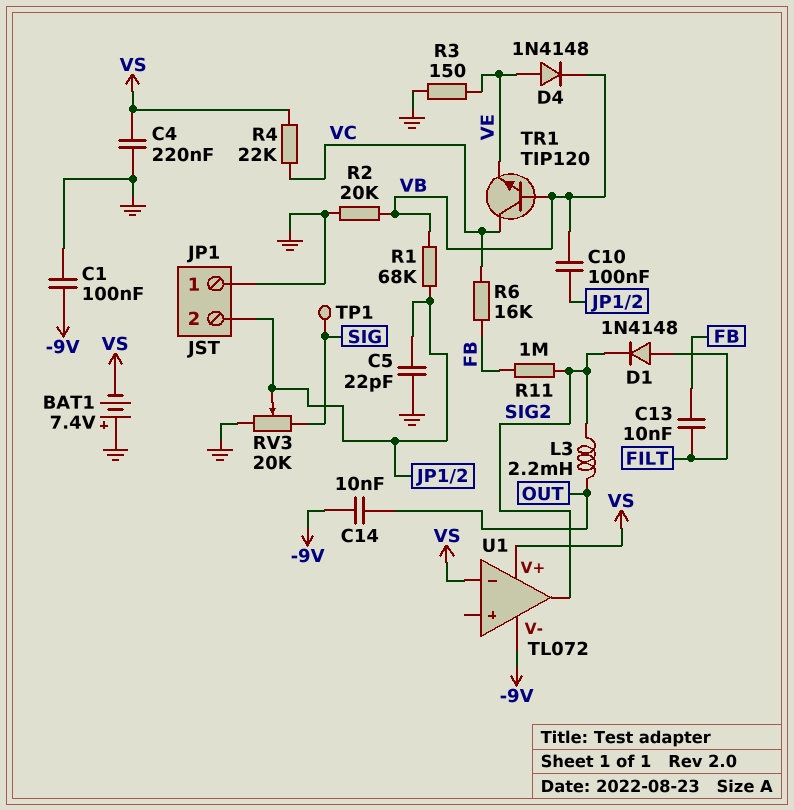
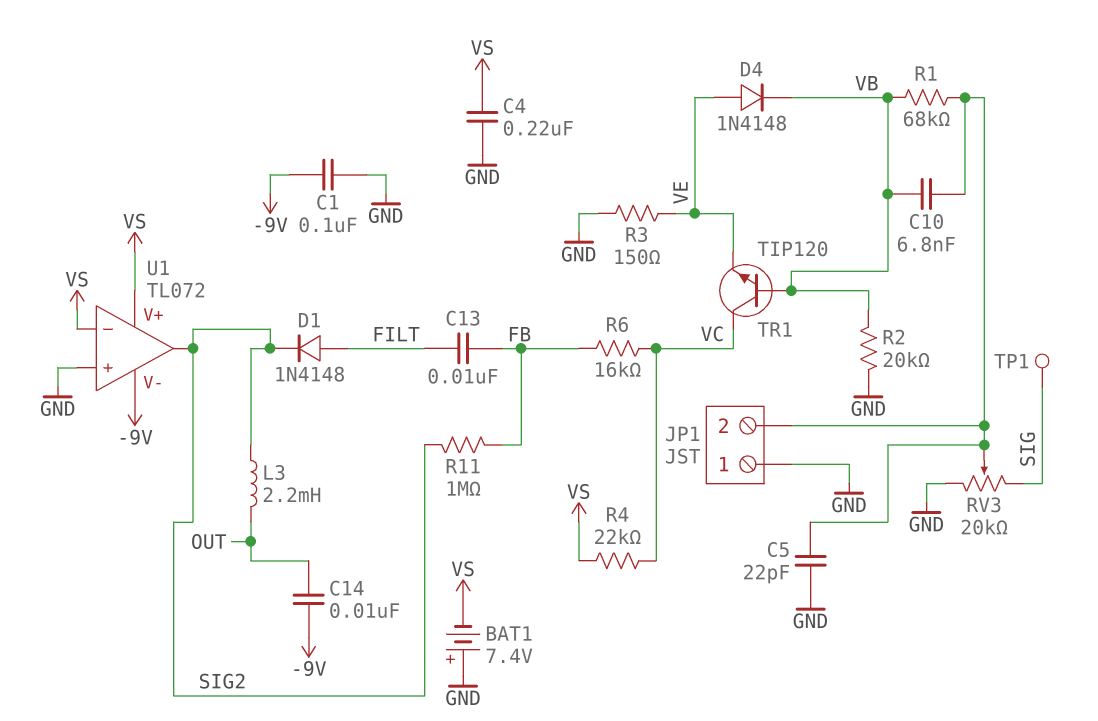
C10: 100nF (JP1/2, VB) -> 6.8nF (JP1/2, VB)
U1 pin in+: none -> GND

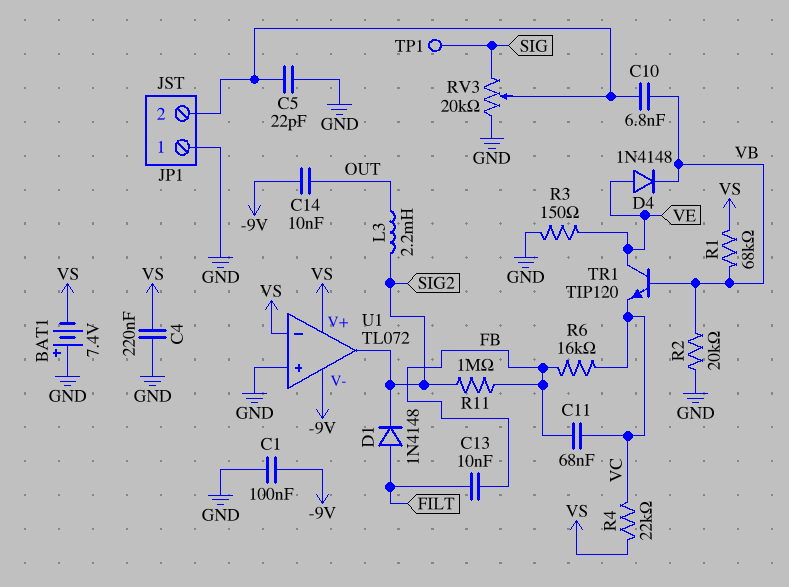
C11: none -> 68nF (FB, VC)
R1: 68k (JP1/2, VB) -> 68k (VB, VS)
TR1: NPN TIP120 (B VB, C VC, E VE) -> NPN TIP120 (B VB, C VE, E VC)

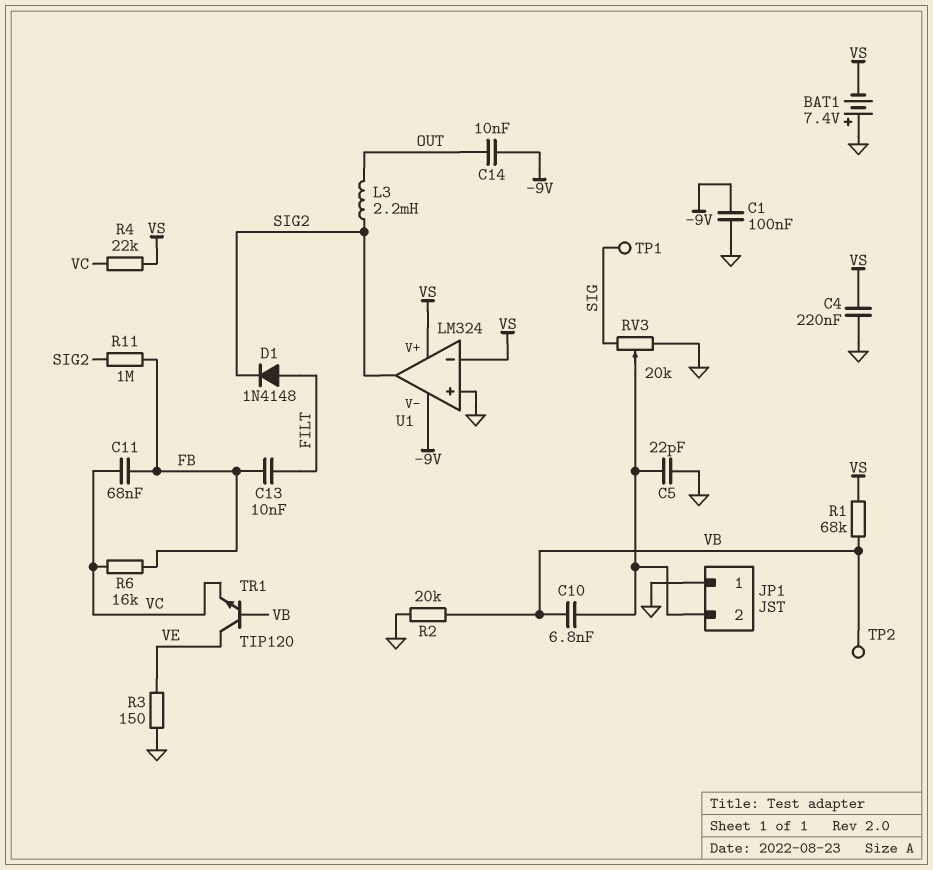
D4: diode 1N4148 (A VE, K VB) -> none
TP2: none -> test point (VB)
U1: TL072 -> LM324

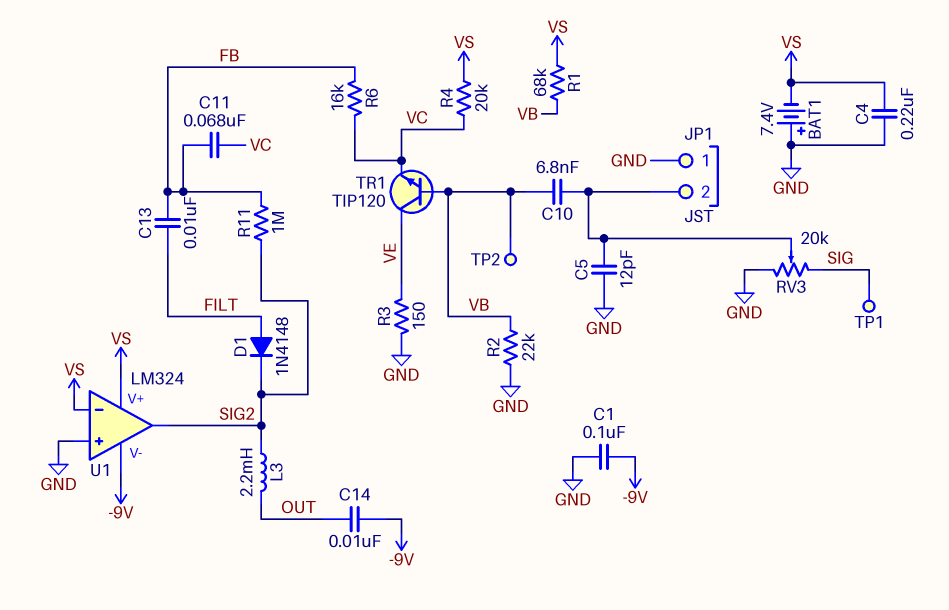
C5: 22pF (GND, JP1/2) -> 12pF (GND, JP1/2)
R2: 20k (GND, VB) -> 22k (GND, VB)
R4: 22k (VC, VS) -> 20k (VC, VS)

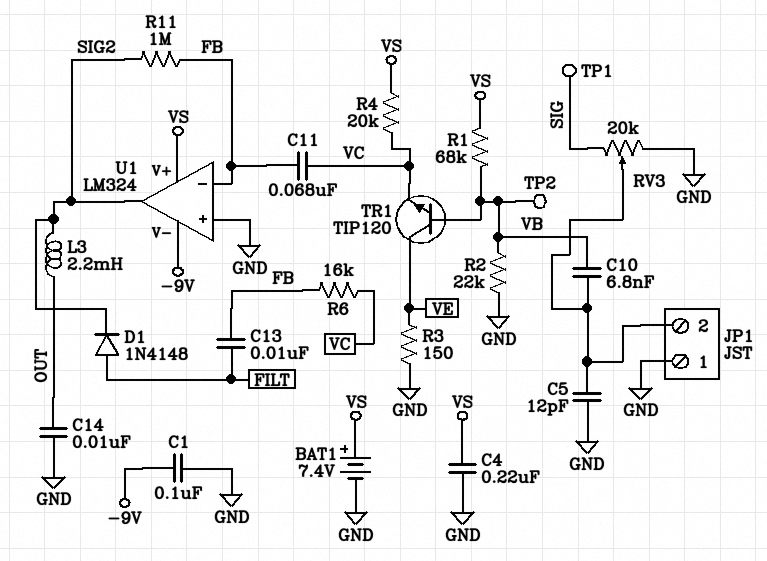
BAT1: 7.4V (plus GND, minus VS) -> 7.4V (plus VS, minus GND)
C14: 10nF (-9V, OUT) -> 10nF (GND, OUT)
U1 pin in-: VS -> FB

